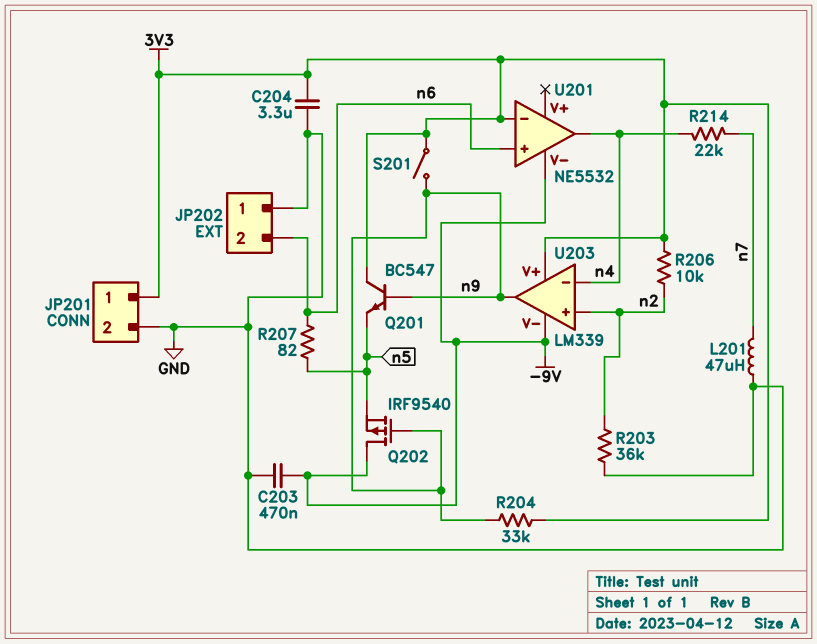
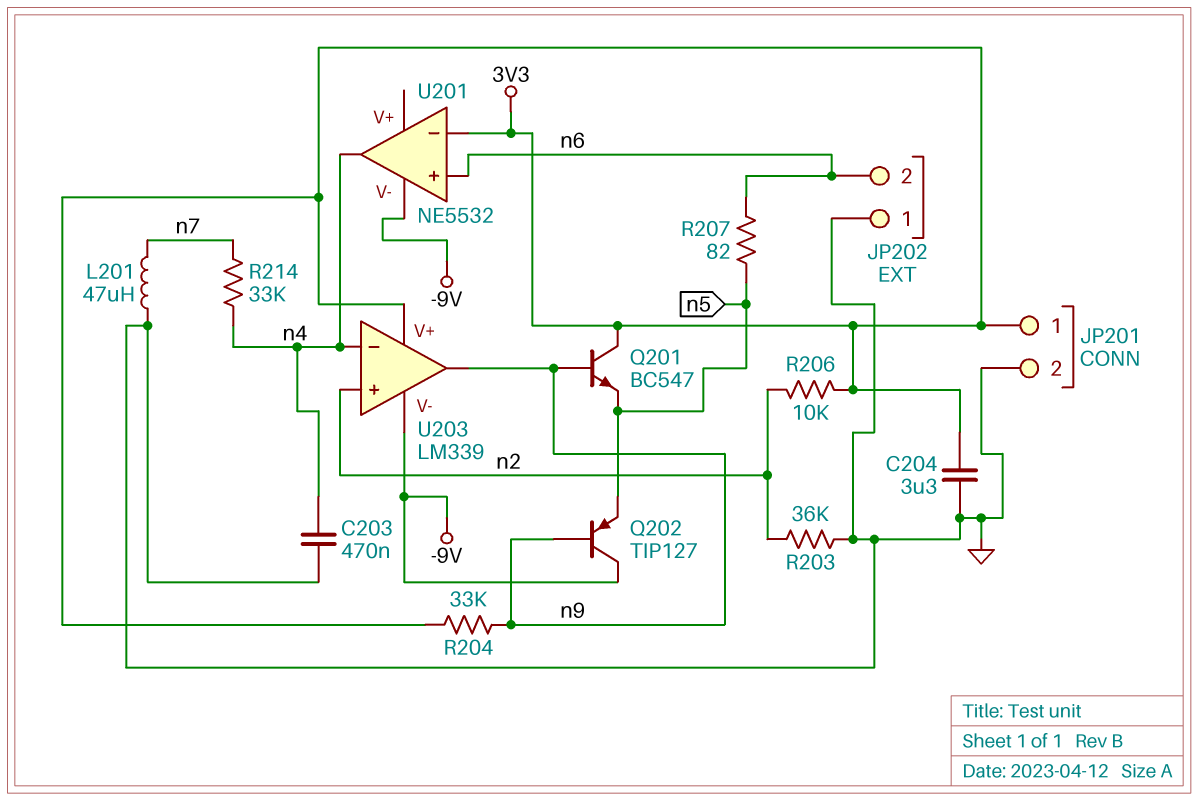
C203: 470nF (-9V, GND) -> 470nF (GND, n4)
Q202: PMOS IRF9540 (G n9, D -9V, S n5) -> PNP TIP127 (B n9, C -9V, E n5)
R214: 22k (n4, n7) -> 33k (n4, n7)
S201: switch (3V3, n9) -> none

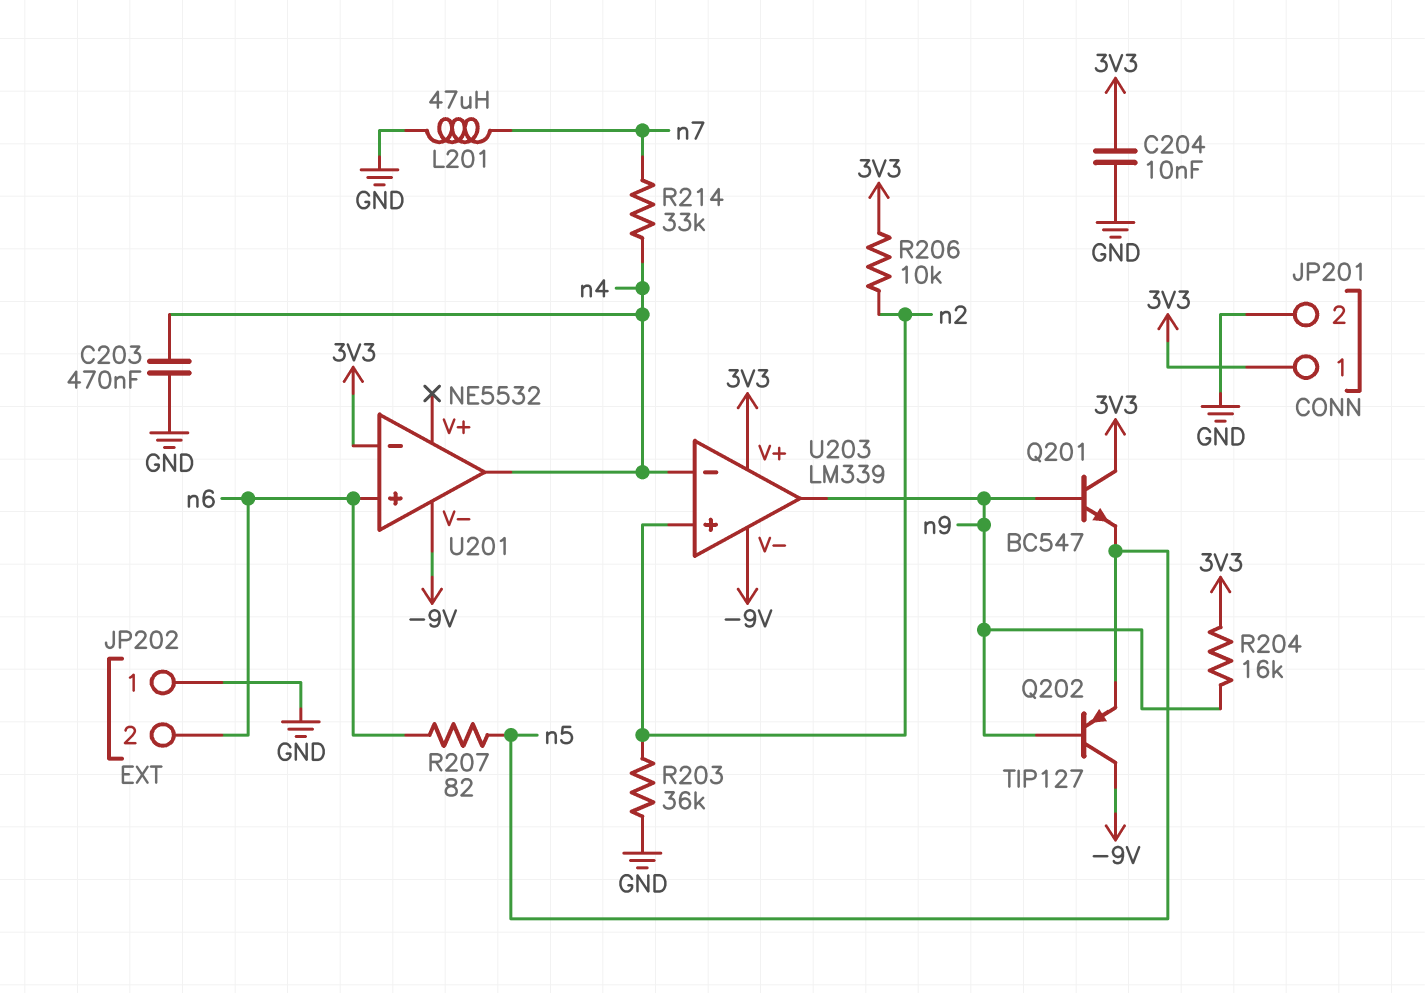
C204: 3.3uF (3V3, GND) -> 10nF (3V3, GND)
R204: 33k (3V3, n9) -> 16k (3V3, n9)

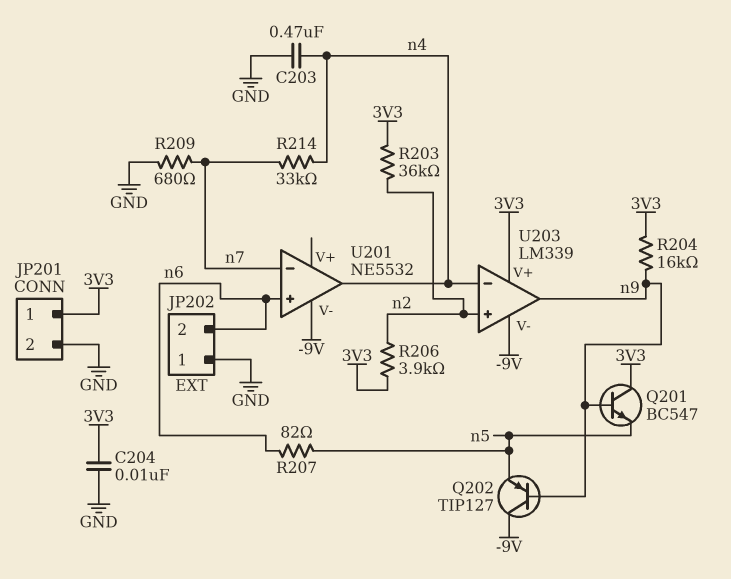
L201: 47uH (GND, n7) -> none
R203: 36k (GND, n2) -> 36k (3V3, n2)
R206: 10k (3V3, n2) -> 3.9k (3V3, n2)
R209: none -> 680 (GND, n7)
U201 pin in-: 3V3 -> n7

